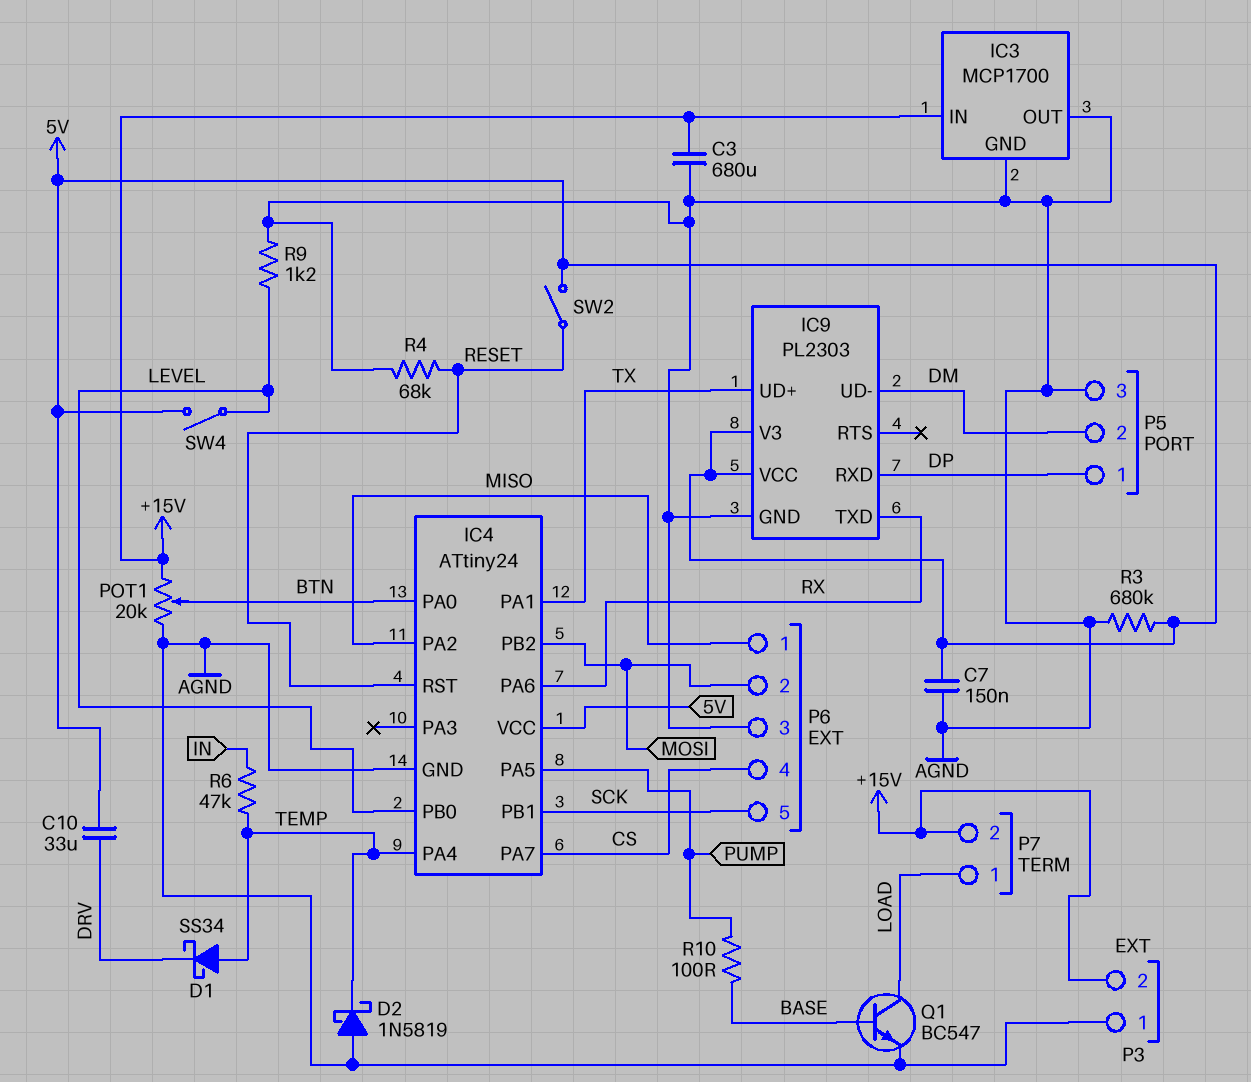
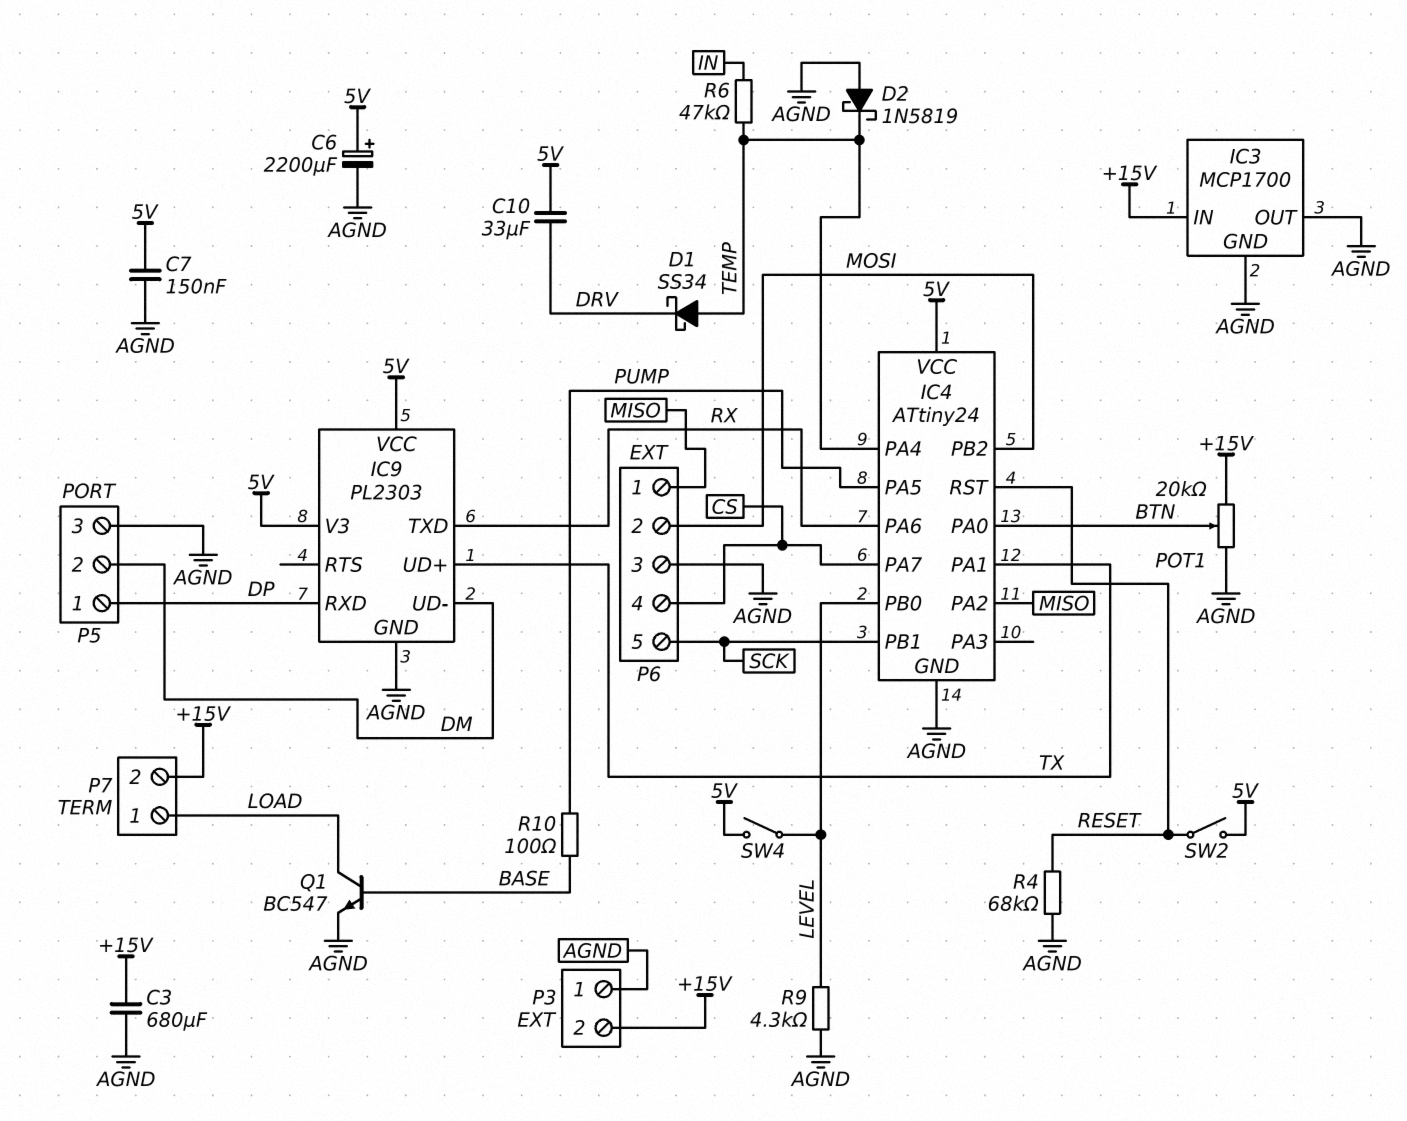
C6: none -> 2200uF (plus 5V, minus AGND)
R3: 680k (5V, AGND) -> none
R9: 1.2k (AGND, LEVEL) -> 4.3k (AGND, LEVEL)

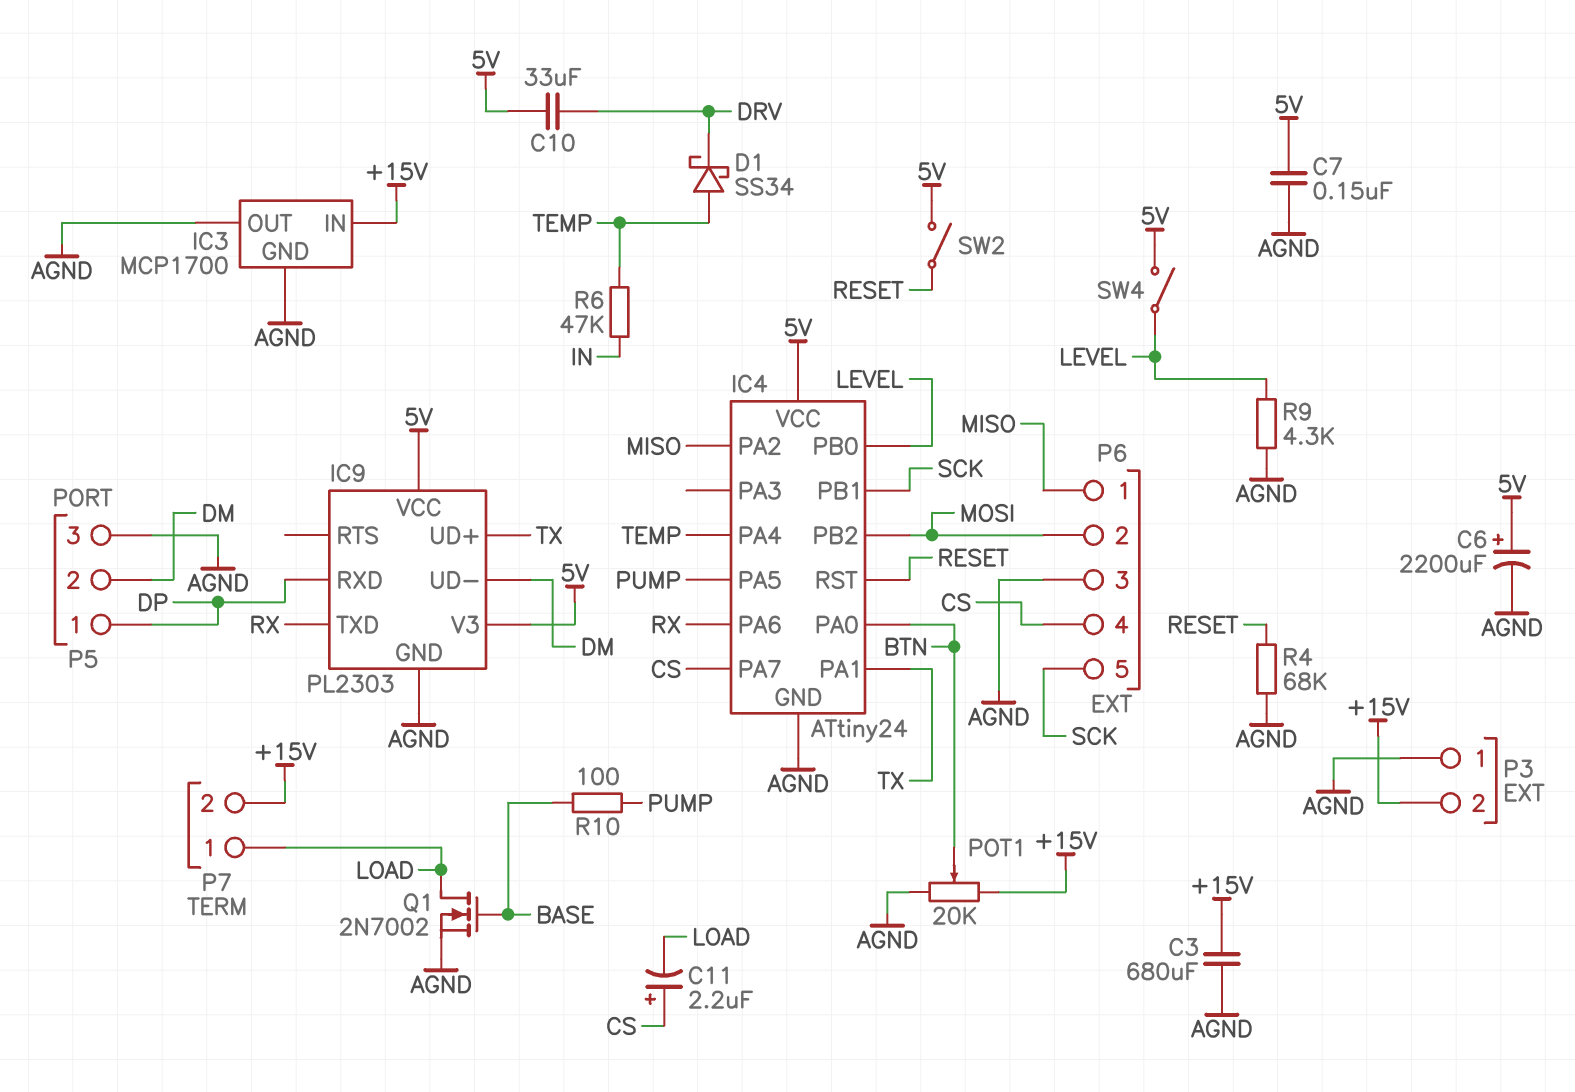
C11: none -> 2.2uF (plus CS, minus LOAD)
D2: schottky 1N5819 (A AGND, K TEMP) -> none
Q1: NPN BC547 (B BASE, C LOAD, E AGND) -> NMOS 2N7002 (G BASE, D LOAD, S AGND)

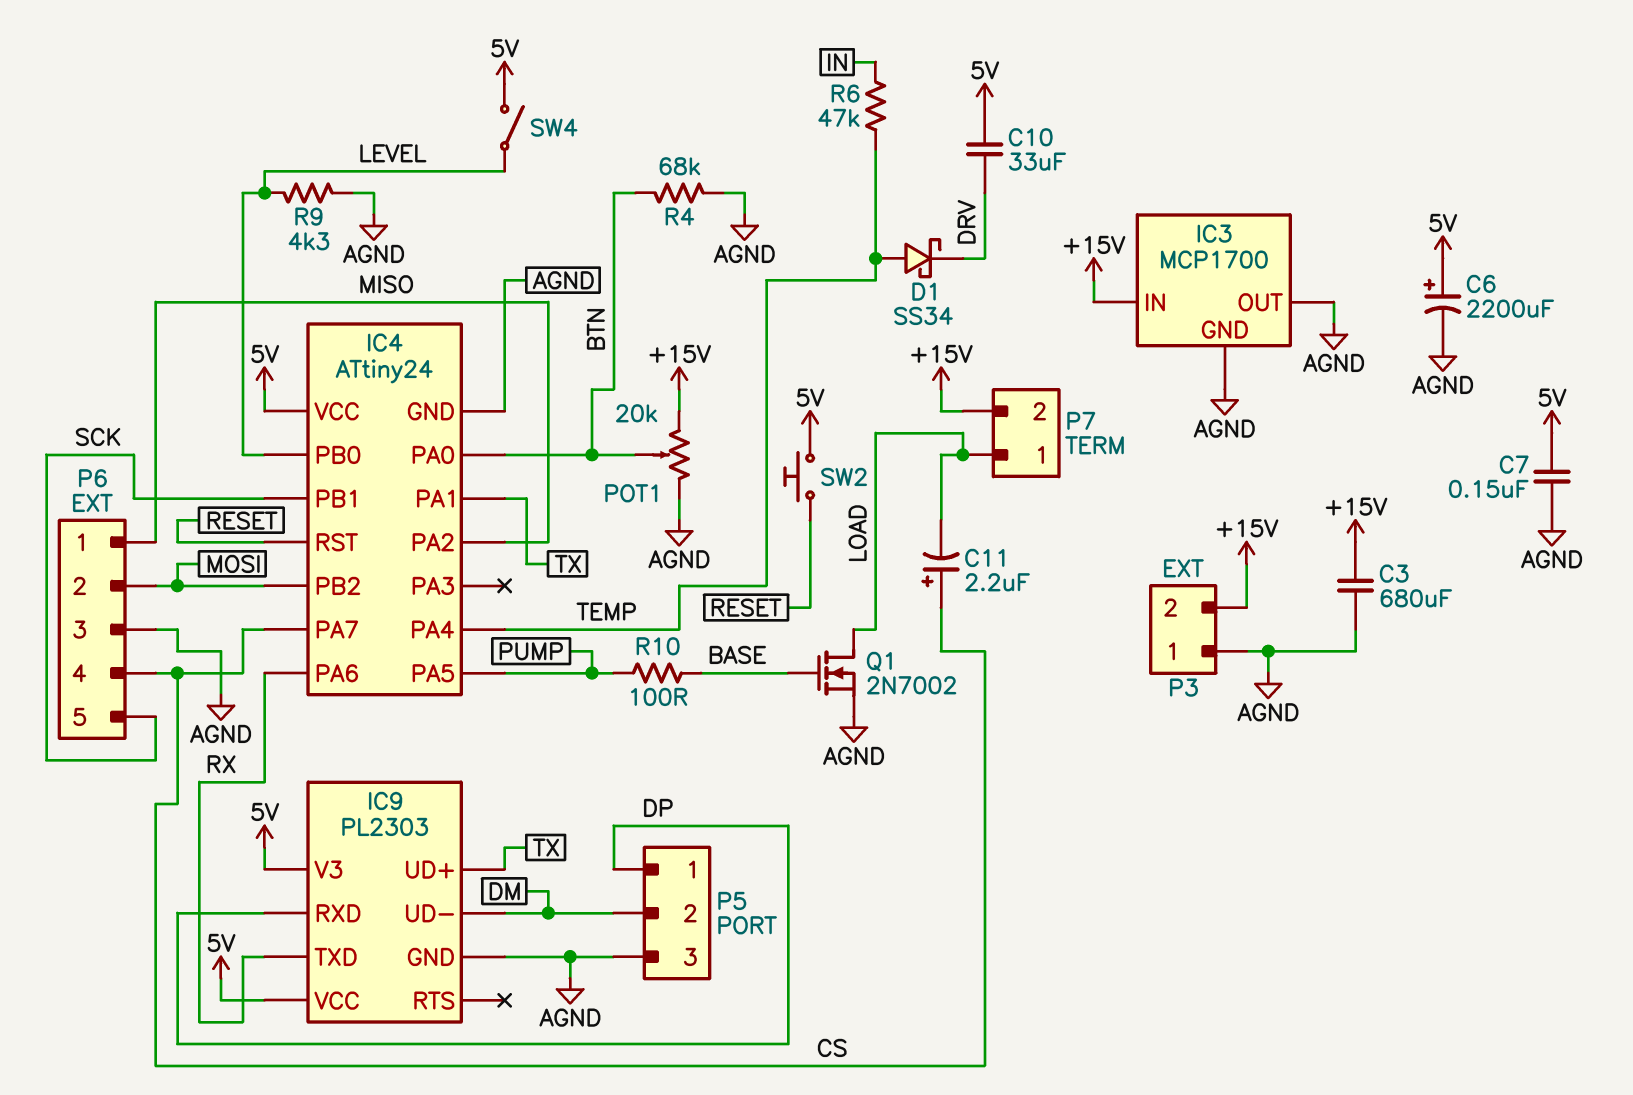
R4: 68k (AGND, RESET) -> 68k (AGND, BTN)
SW2: switch (5V, RESET) -> button (5V, RESET)

